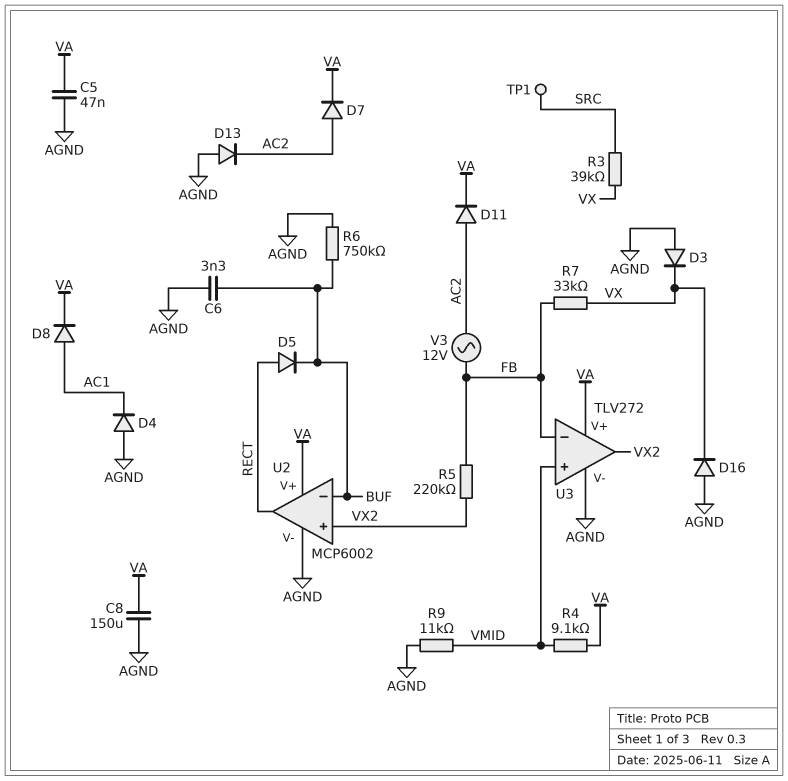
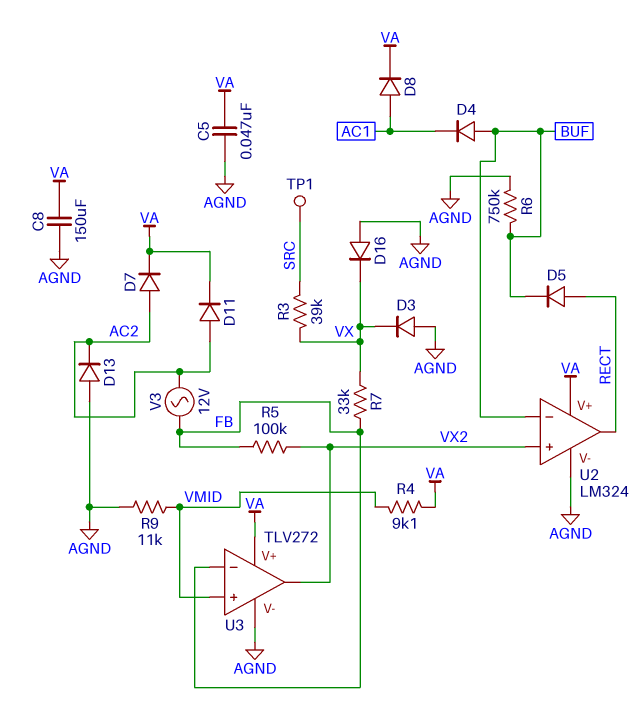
C6: 3.3nF (AGND, BUF) -> none
D4: diode (A AGND, K AC1) -> diode (A BUF, K AC1)
R5: 220k (FB, VX2) -> 100k (FB, VX2)
U2: MCP6002 -> LM324

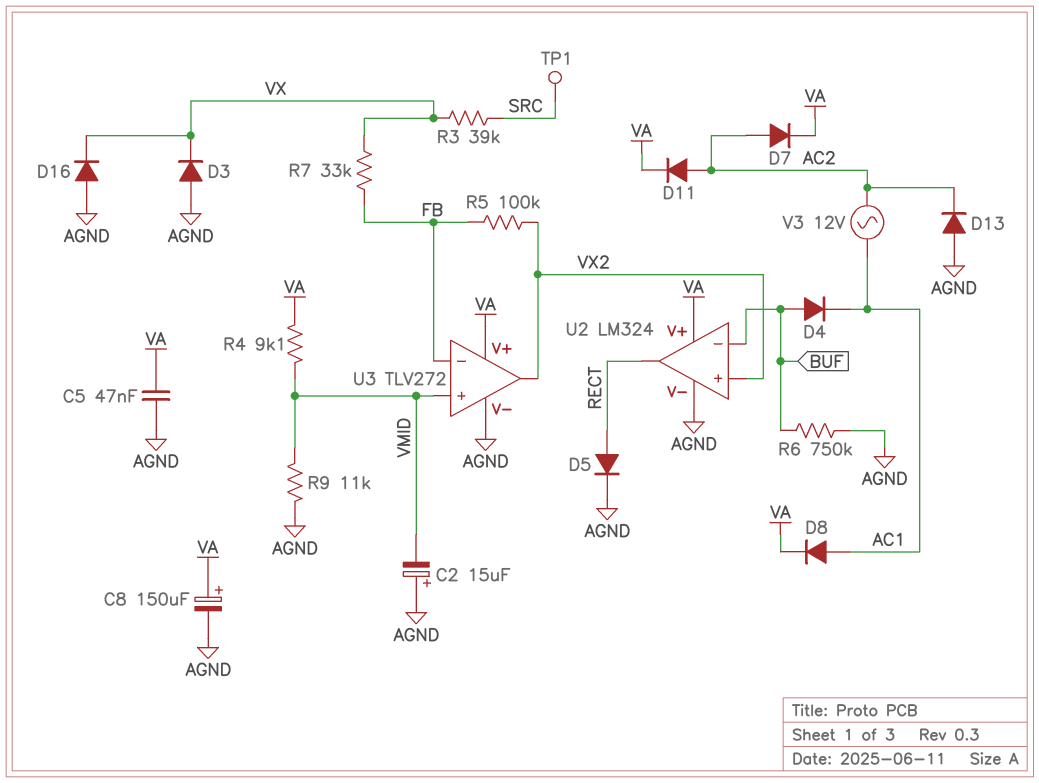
C2: none -> 15uF (plus AGND, minus VMID)
C8: 150uF (AGND, VA) -> 150uF (plus VA, minus AGND)
D5: diode (A RECT, K BUF) -> diode (A RECT, K AGND)
V3: AC 12V (AC2, FB) -> AC 12V (AC1, AC2)

